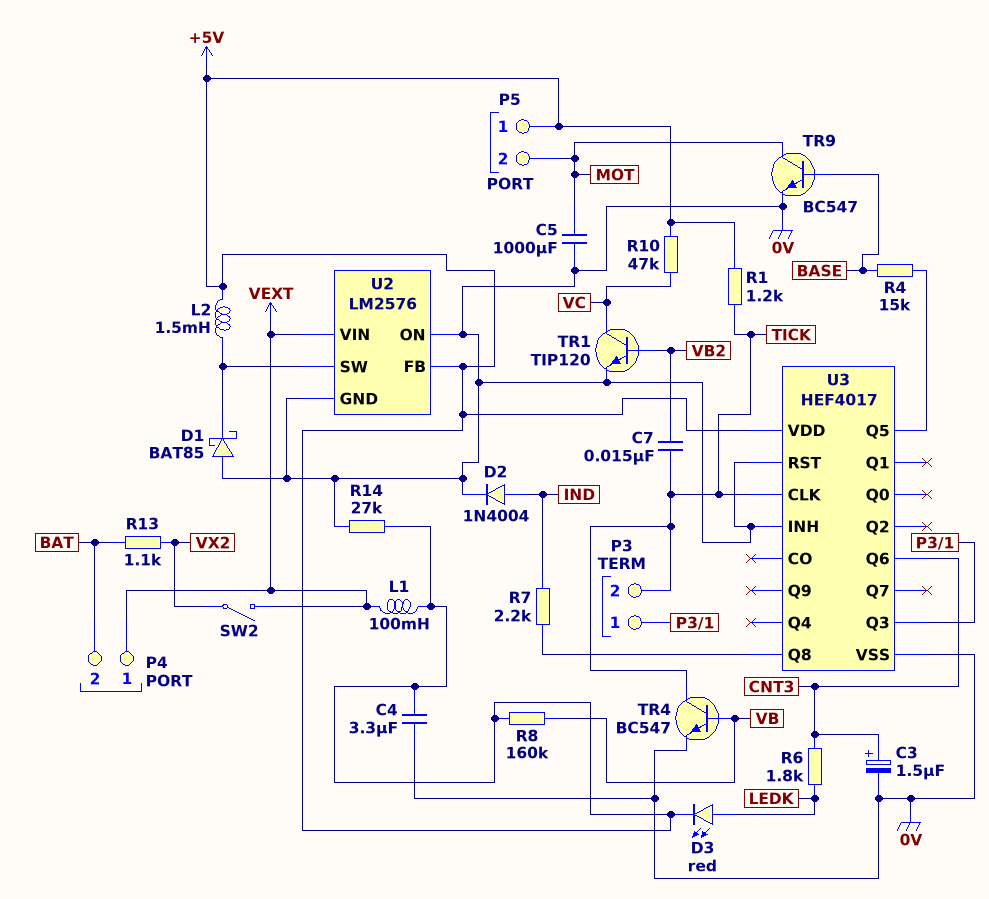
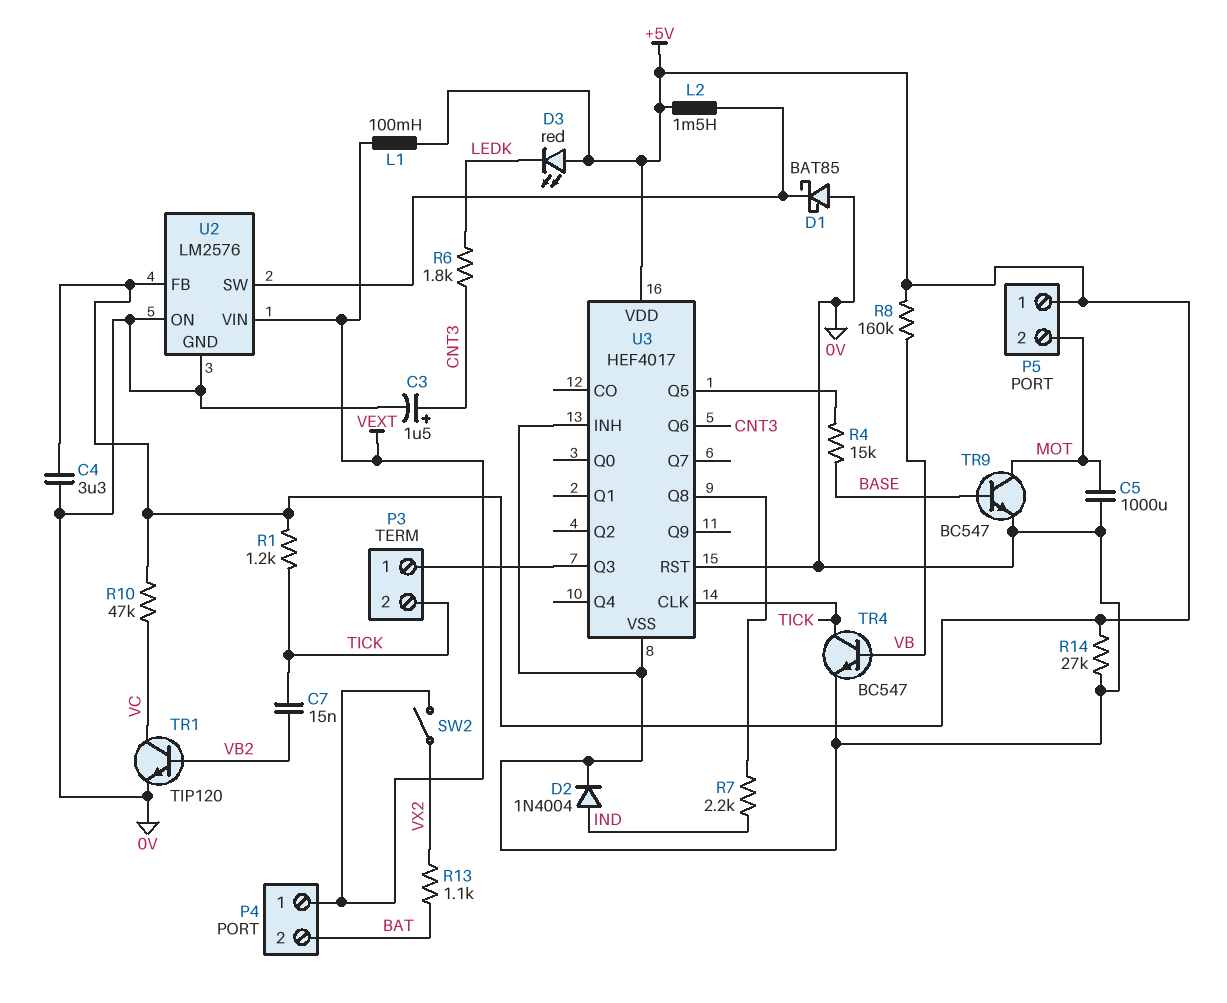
D3: LED red (A LEDK, K +5V) -> LED red (A +5V, K LEDK)

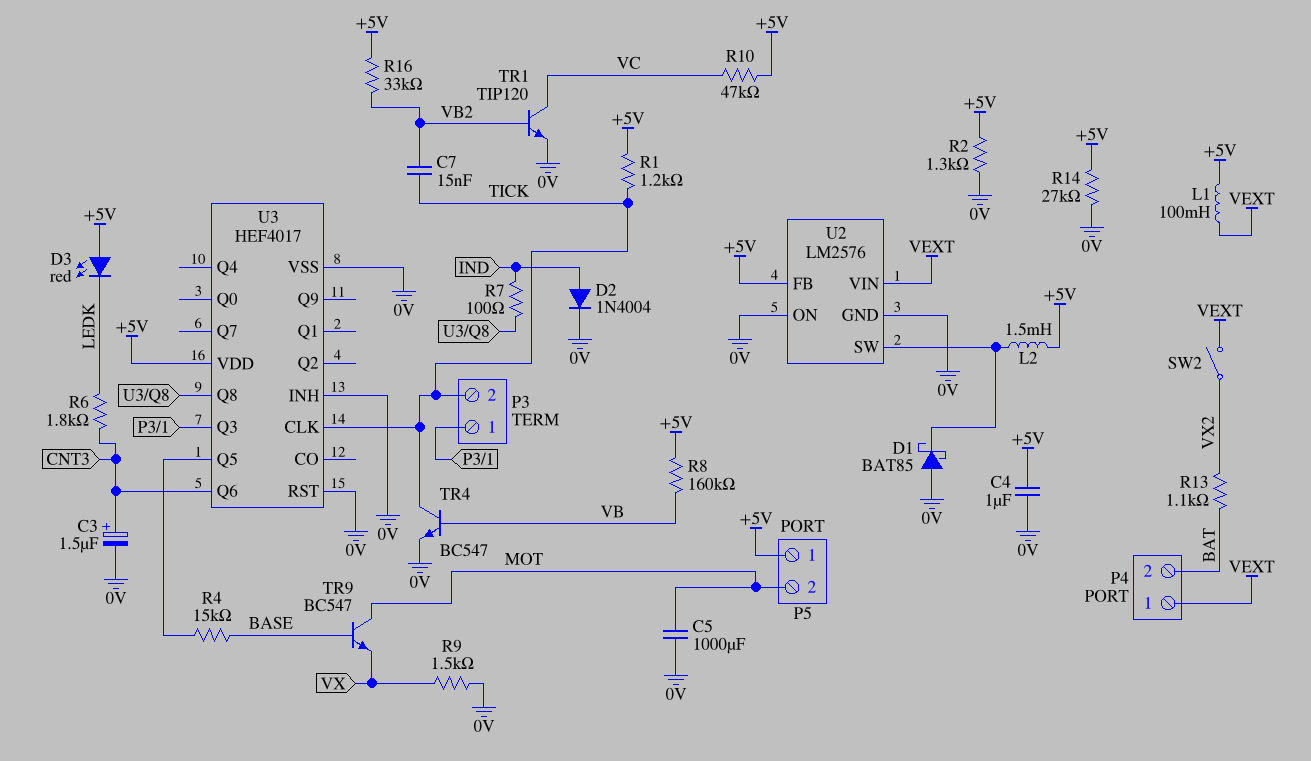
C4: 3.3uF (+5V, 0V) -> 1uF (+5V, 0V)
R2: none -> 1.3k (+5V, 0V)
R7: 2.2k (IND, U3/Q8) -> 100 (IND, U3/Q8)
R9: none -> 1.5k (0V, VX)
R16: none -> 33k (+5V, VB2)
TR9: NPN BC547 (B BASE, C MOT, E 0V) -> NPN BC547 (B BASE, C MOT, E VX)

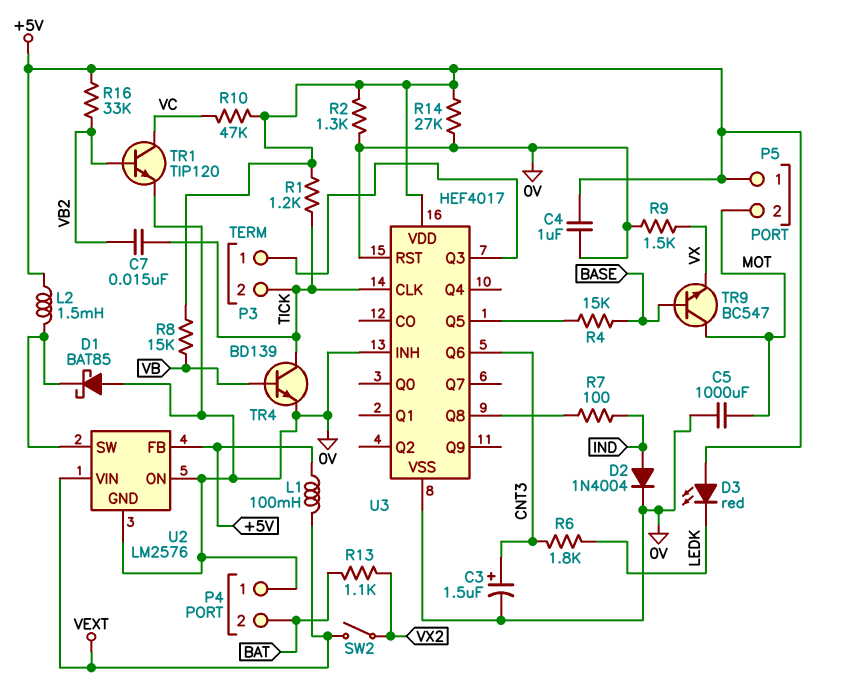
P4 pin 1: VEXT -> 0V
R8: 160k (+5V, VB) -> 15k (+5V, VB)
TR4: NPN BC547 (B VB, C TICK, E 0V) -> NPN BD139 (B VB, C TICK, E 0V)

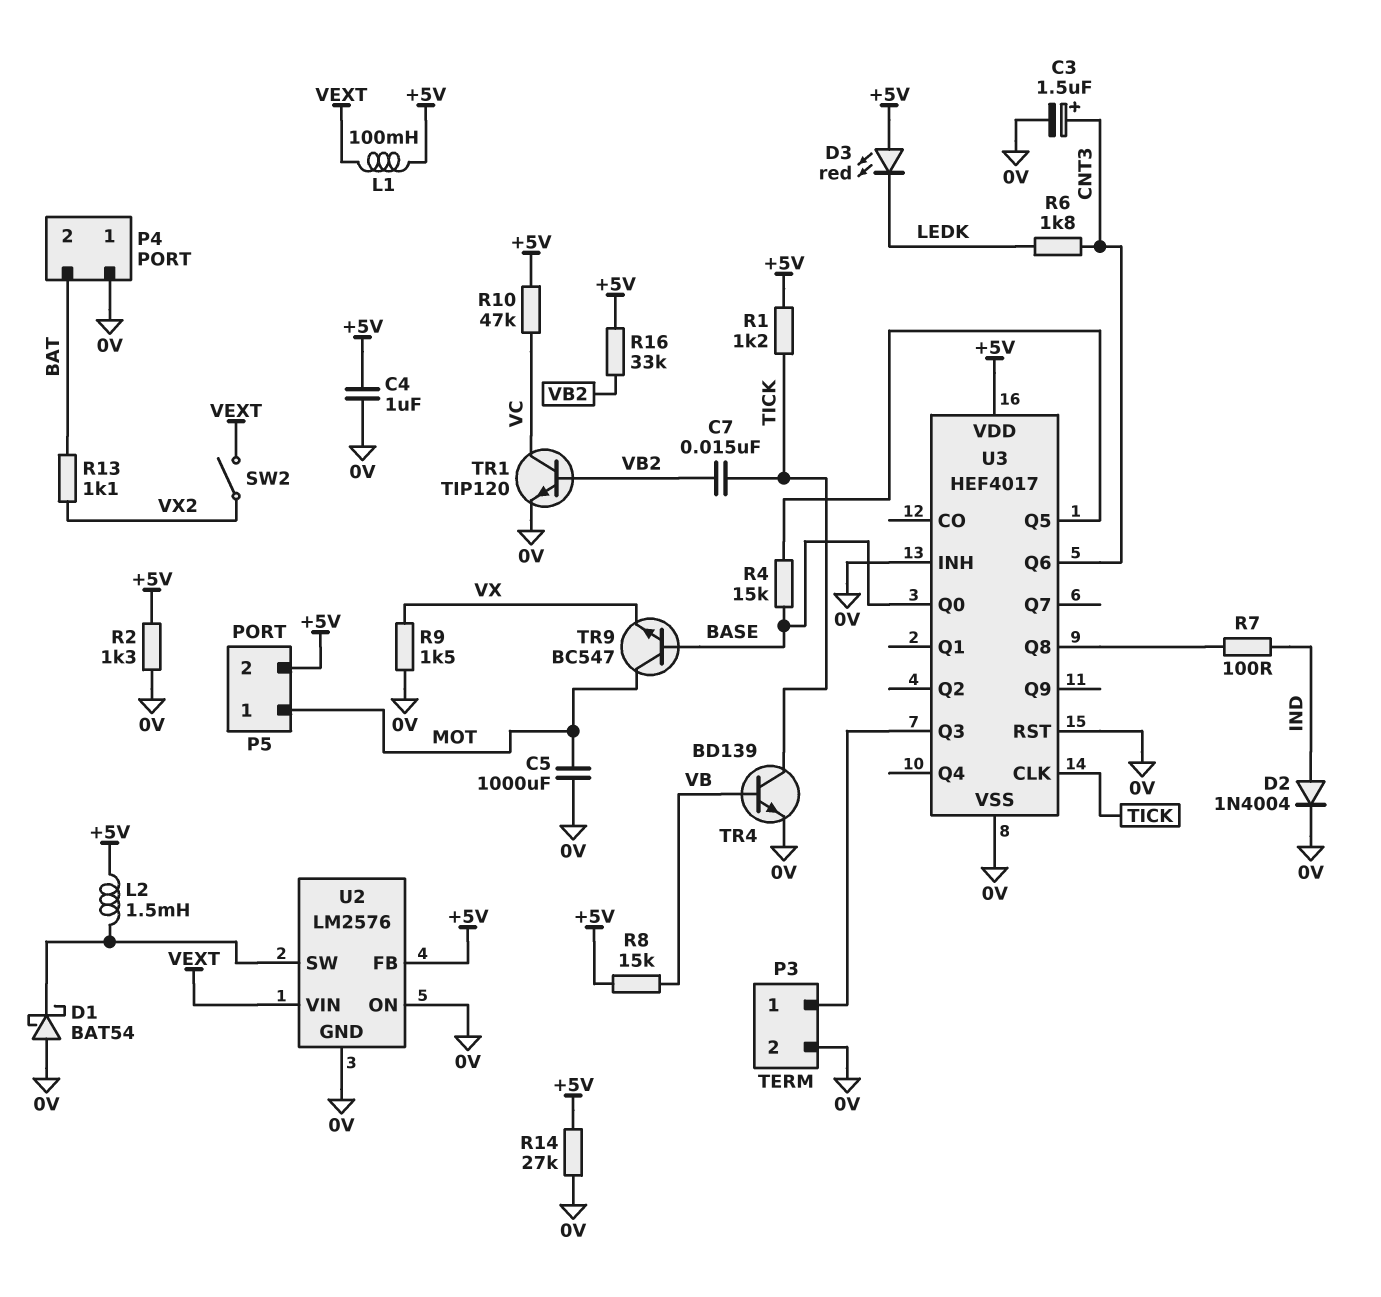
D1: schottky BAT85 (A 0V, K U2/SW) -> schottky BAT54 (A 0V, K U2/SW)
P3 pin 2: TICK -> 0V
P5 pin 1: +5V -> MOT
P5 pin 2: MOT -> +5V
U3 pin Q0: none -> BASE

